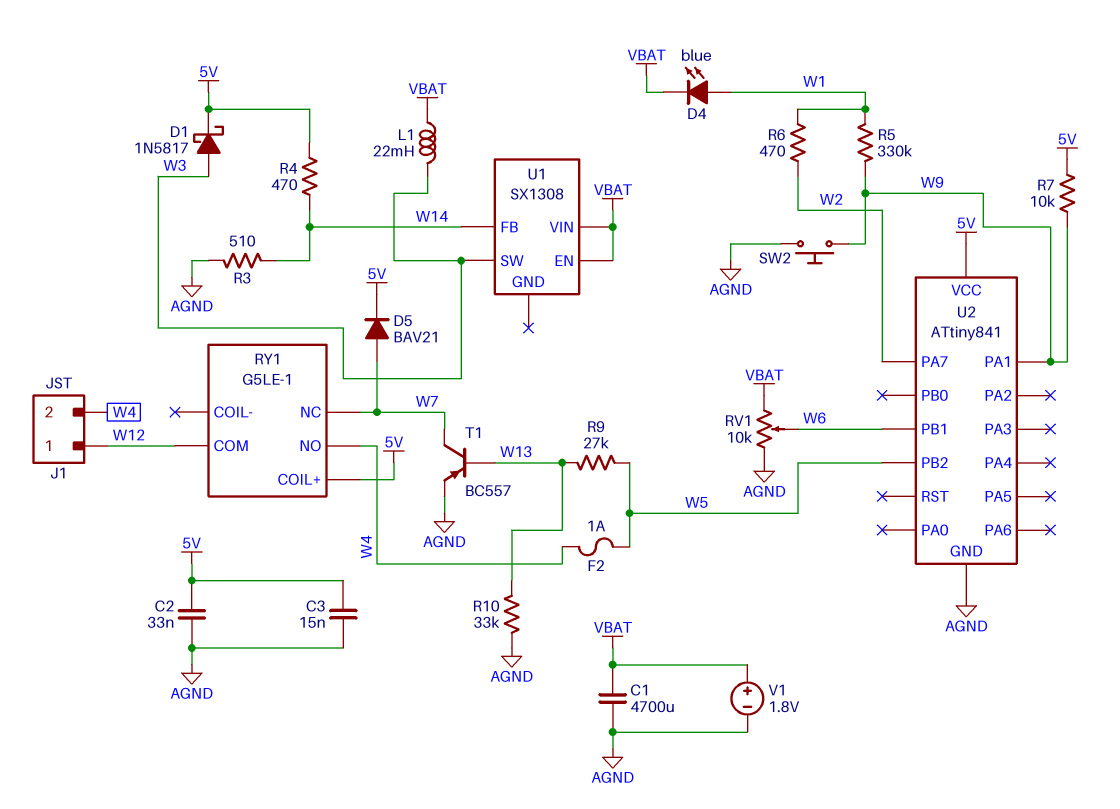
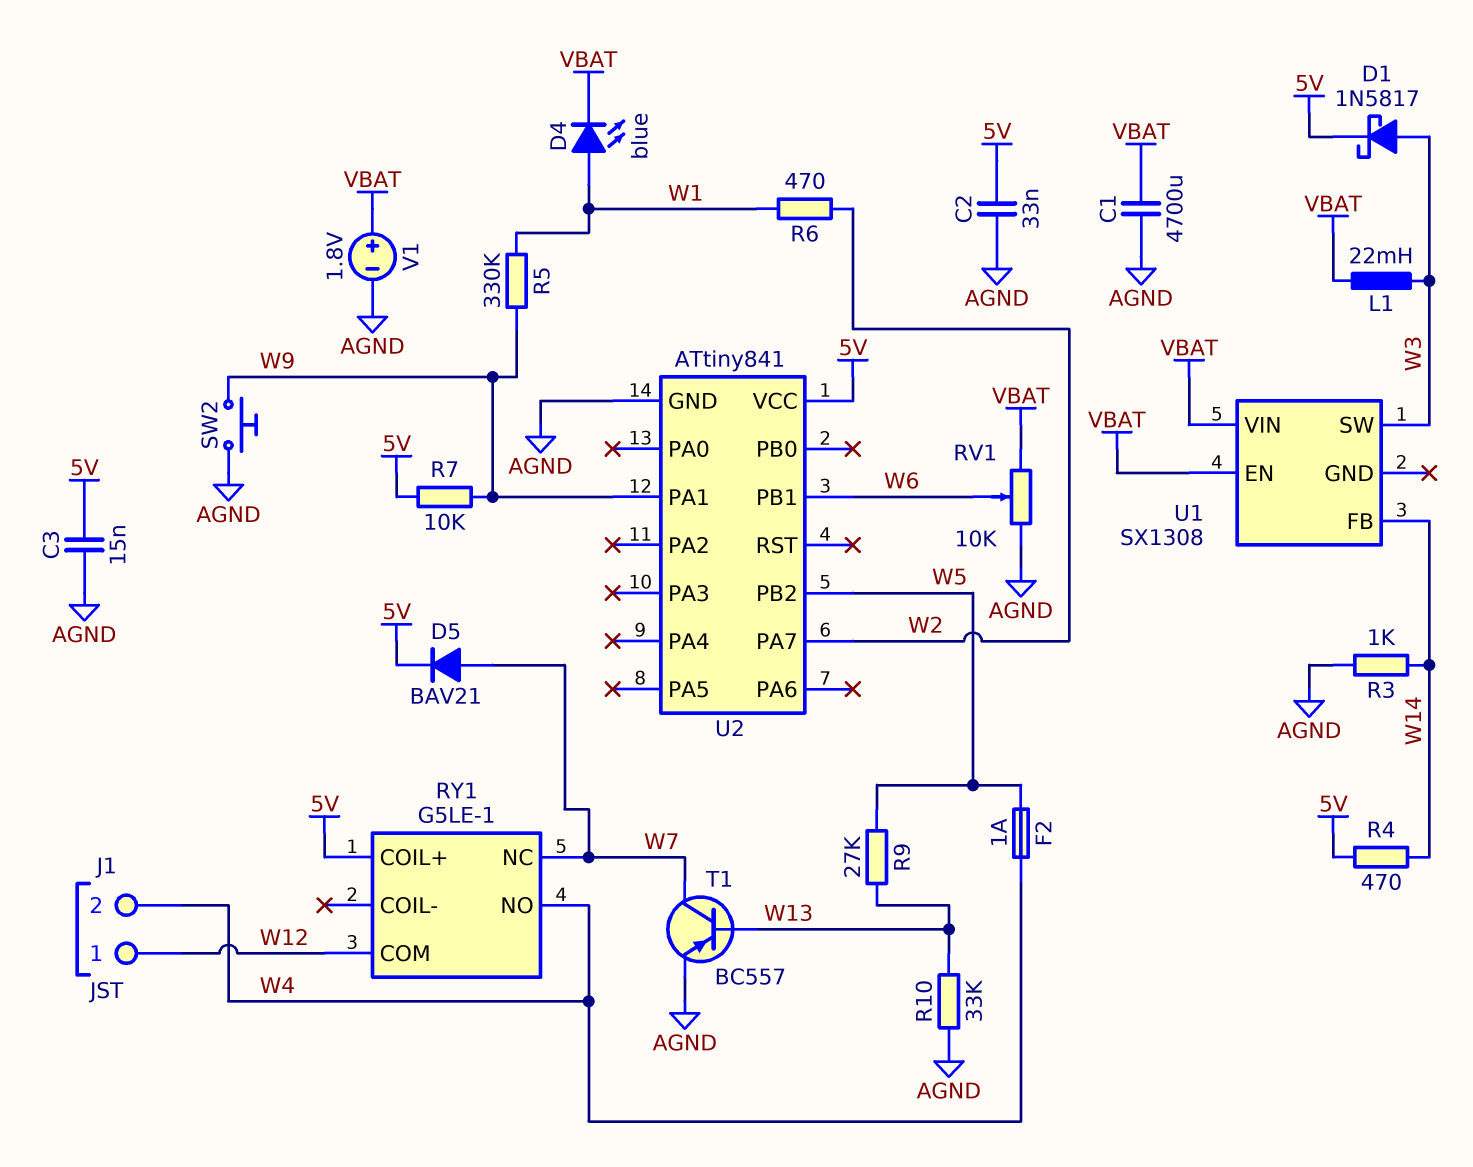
R3: 510 (AGND, W14) -> 1k (AGND, W14)

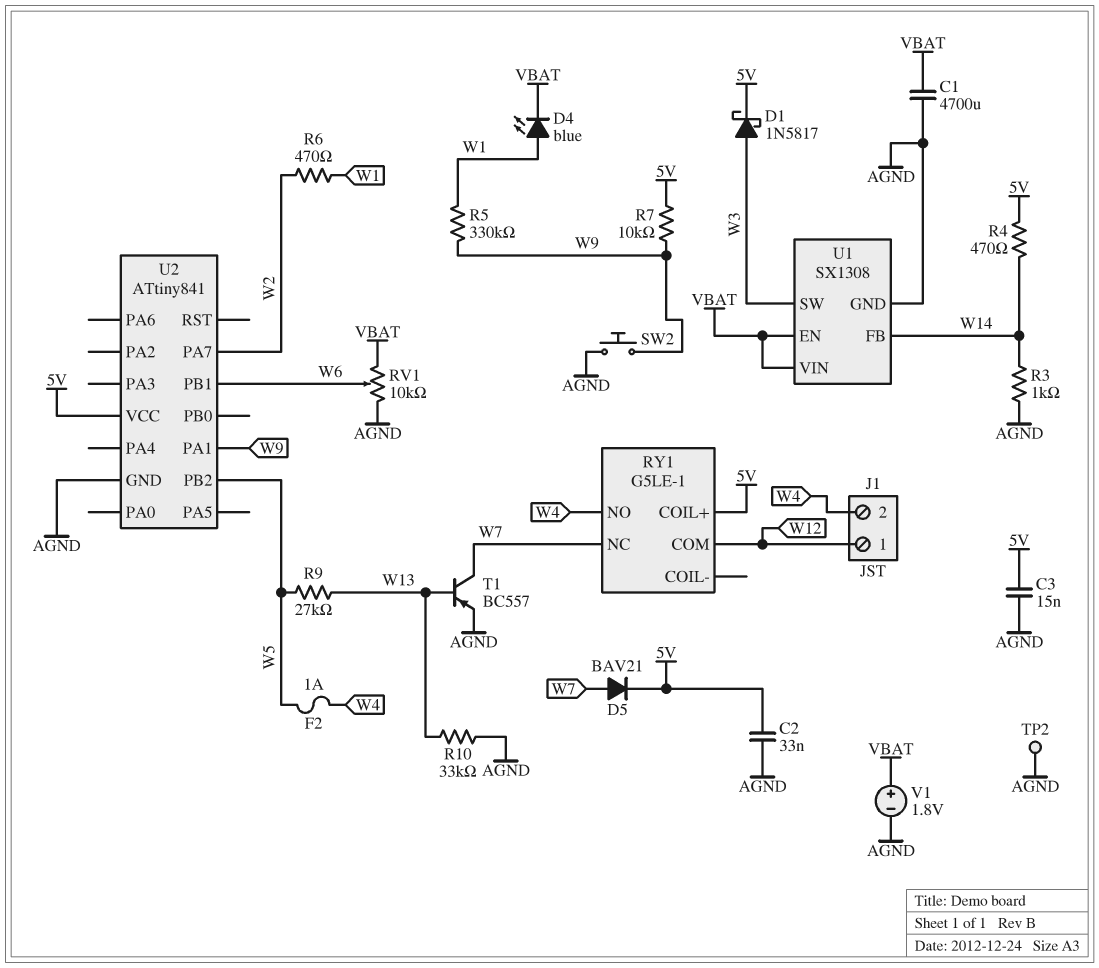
L1: 22mH (VBAT, W3) -> none
TP2: none -> test point (AGND)
U1 pin GND: none -> AGND

